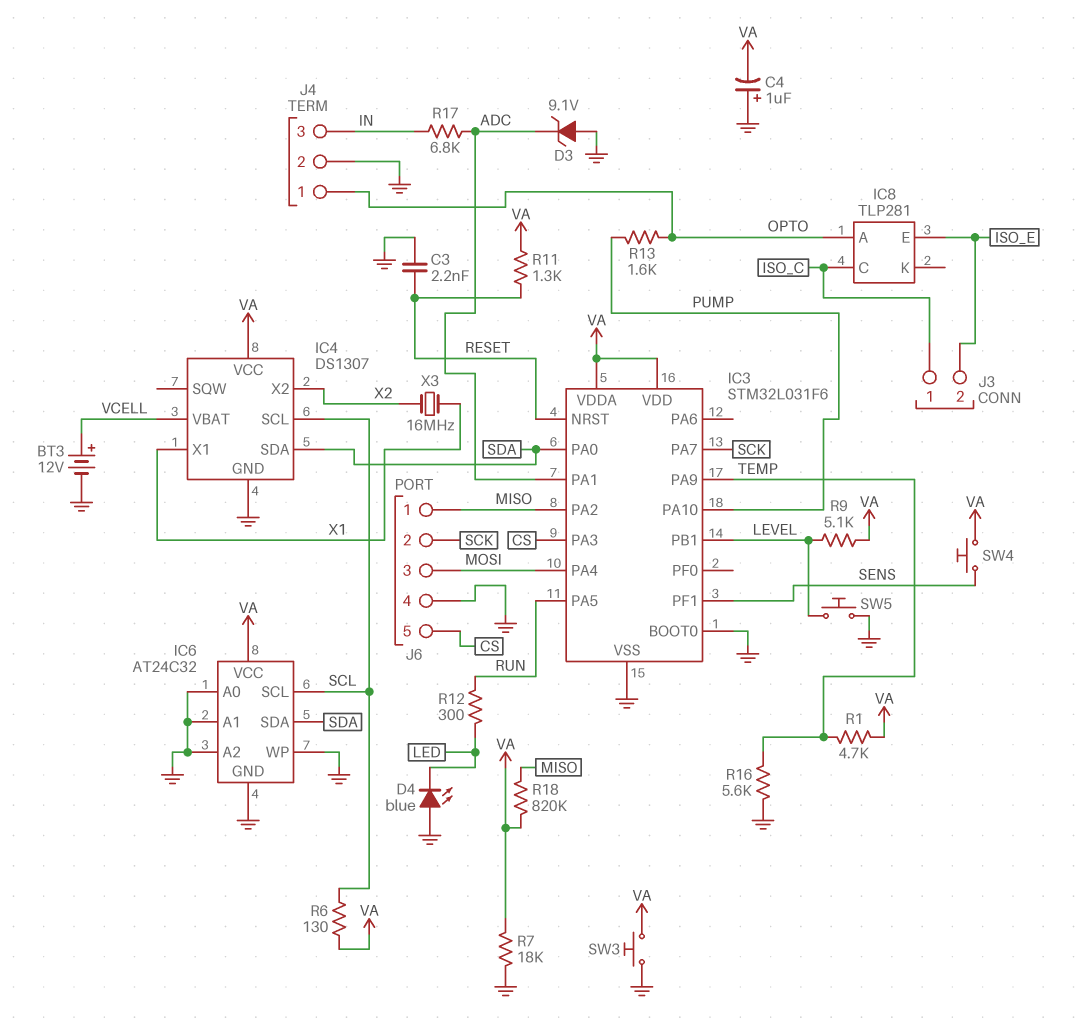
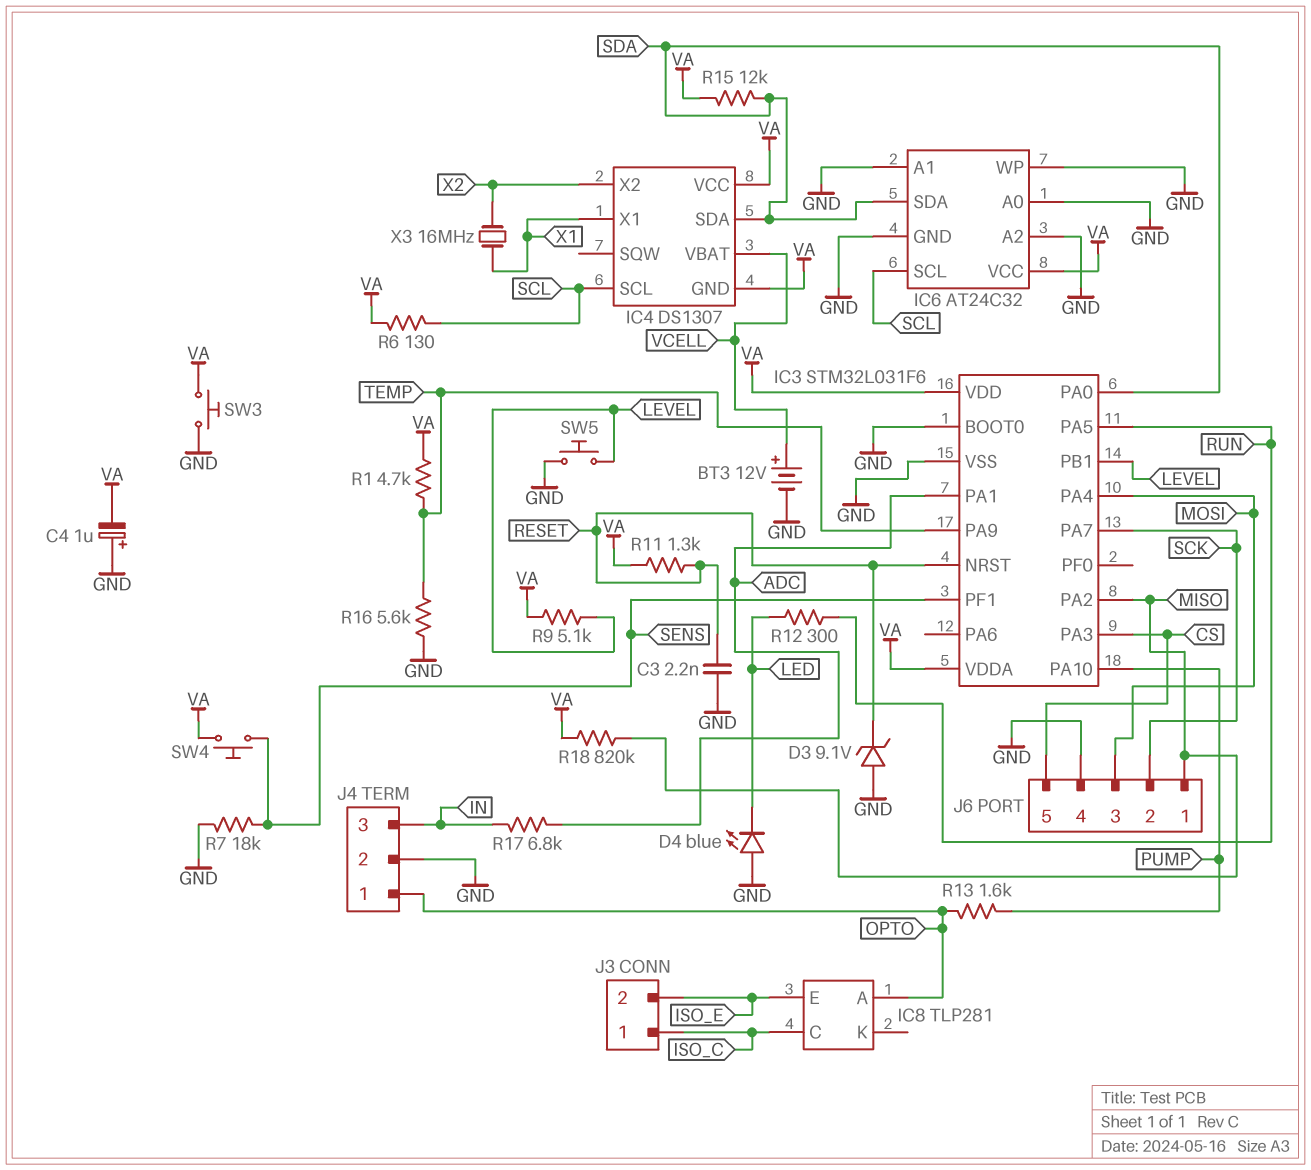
D3: zener 9.1V (A GND, K ADC) -> zener 9.1V (A GND, K RESET)
IC4 pin GND: GND -> VA
R7: 18k (GND, VA) -> 18k (GND, SENS)
R15: none -> 12k (SDA, VA)

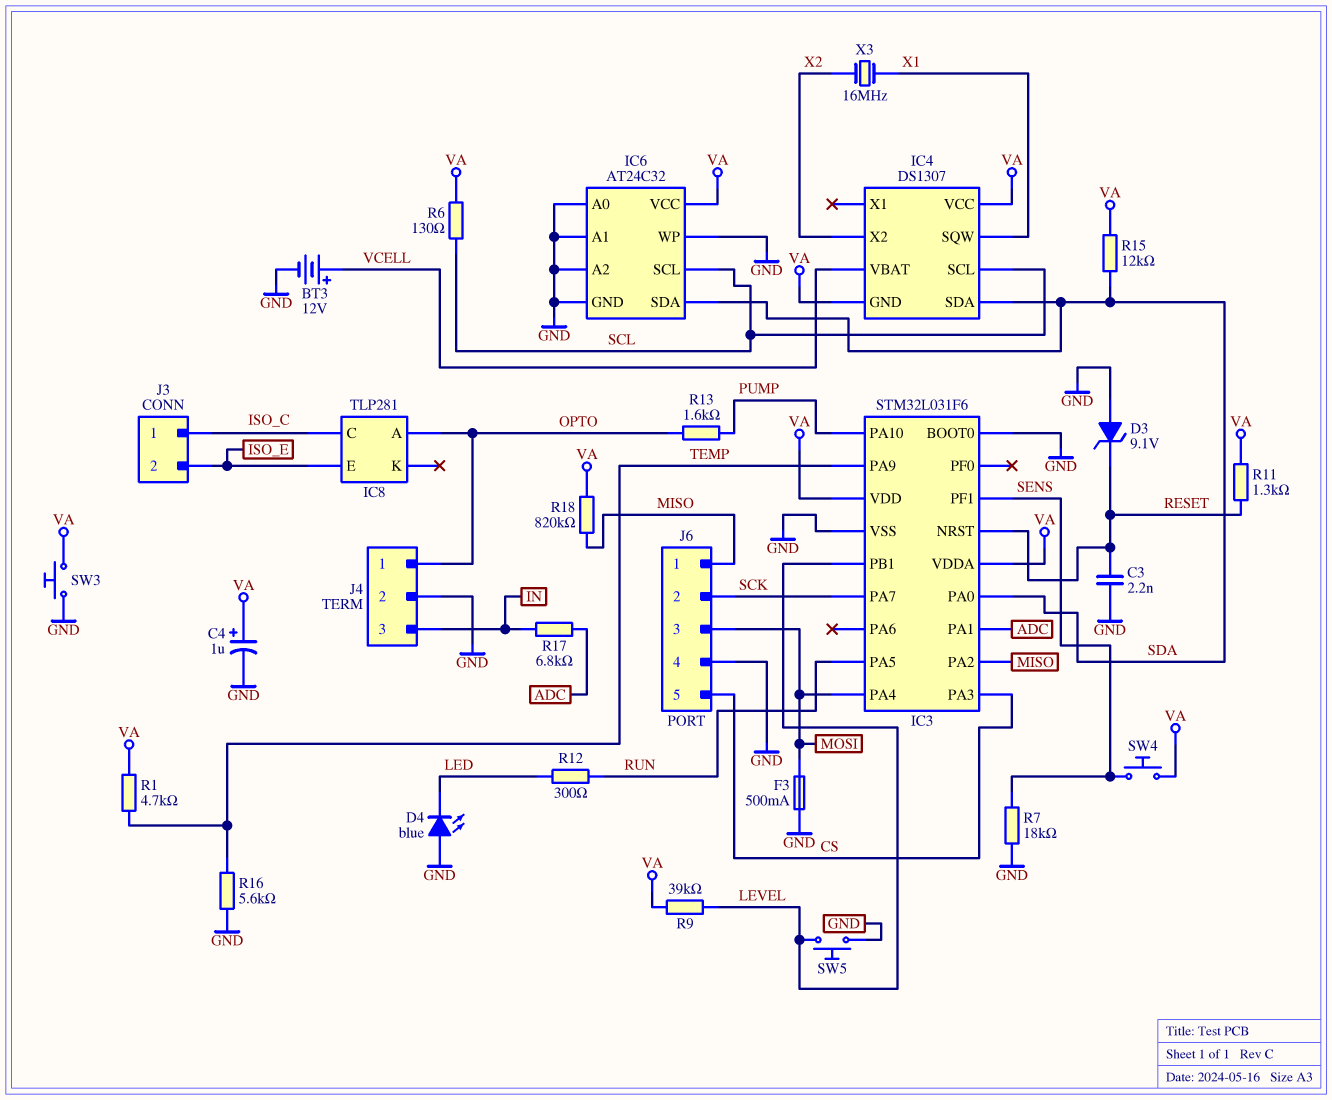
C4: 1uF (plus GND, minus VA) -> 1uF (plus VA, minus GND)
F3: none -> 500mA (GND, MOSI)
IC4 pin SQW: none -> X1
IC4 pin X1: X1 -> none
R9: 5.1k (LEVEL, VA) -> 39k (LEVEL, VA)

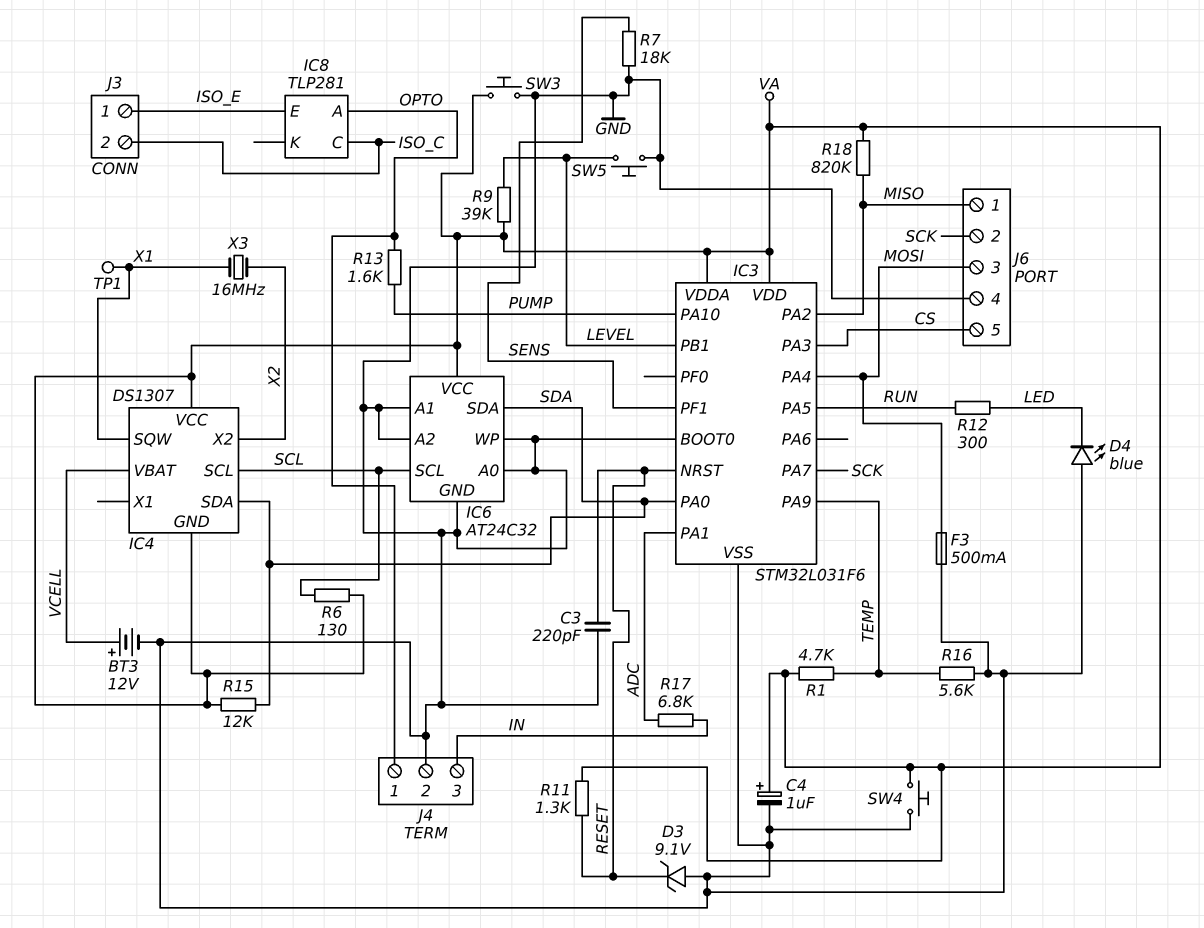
C3: 2.2nF (GND, RESET) -> 220pF (GND, RESET)
J3 pin 1: ISO_C -> ISO_E
J3 pin 2: ISO_E -> ISO_C
SW4: button (SENS, VA) -> button (GND, VA)
TP1: none -> test point (X1)

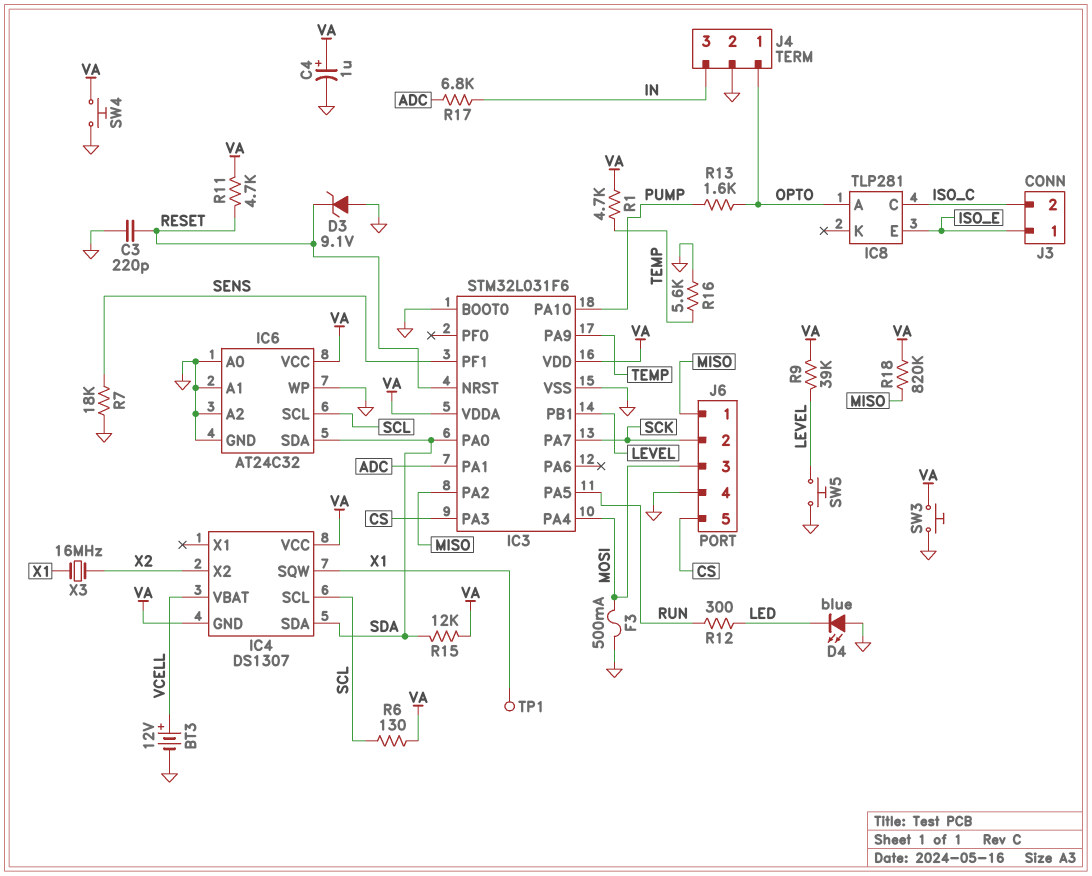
R11: 1.3k (RESET, VA) -> 4.7k (RESET, VA)

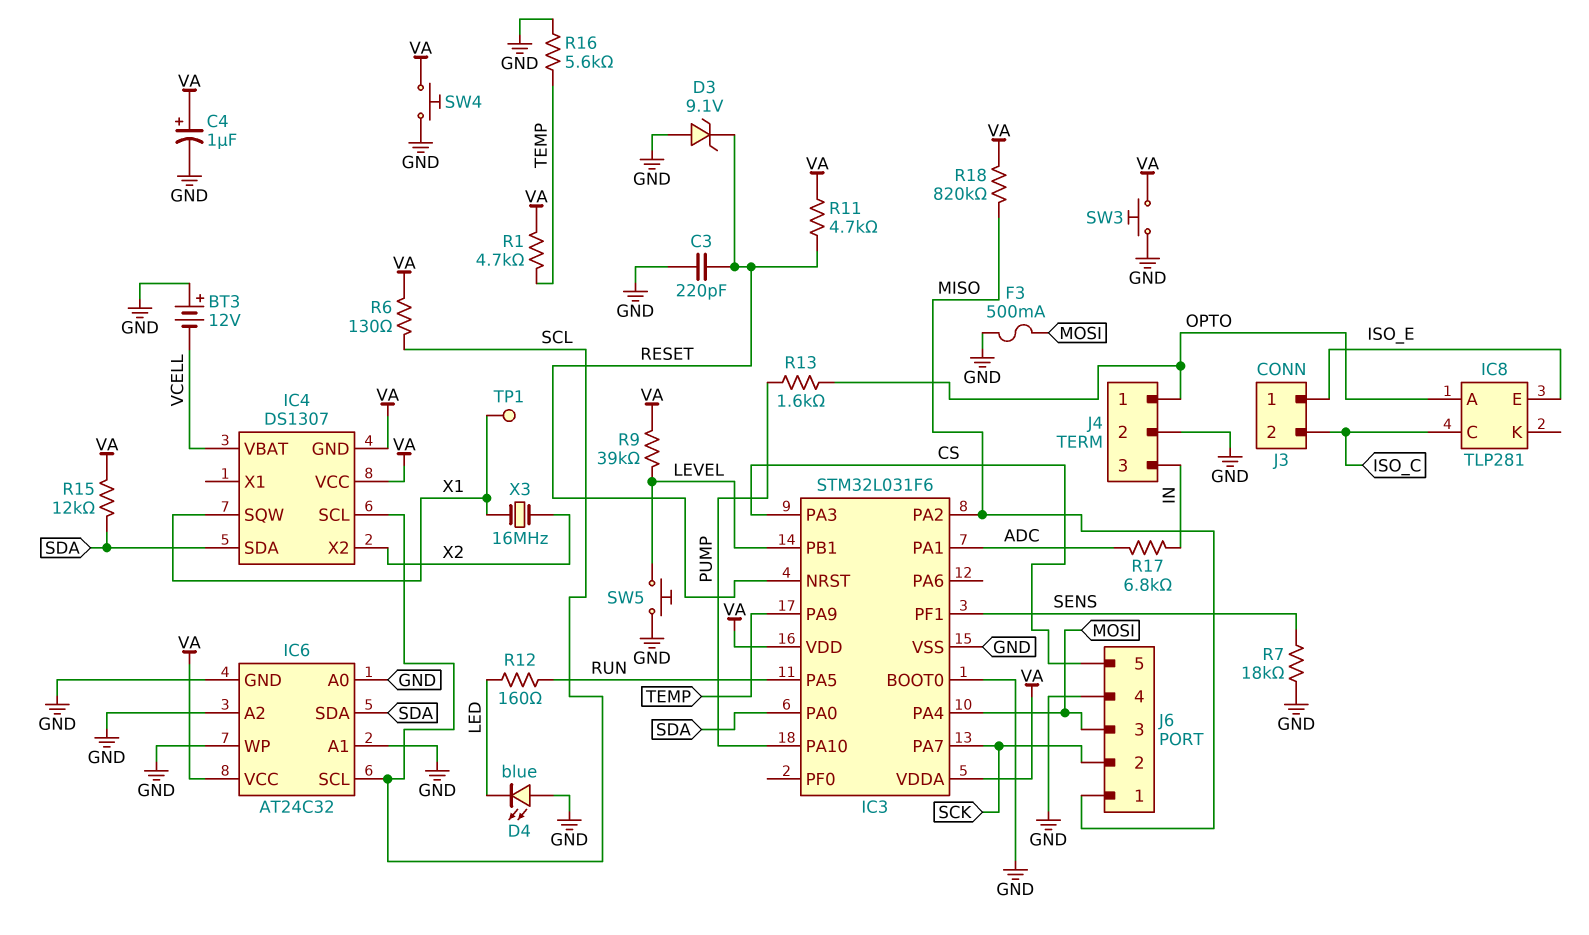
BT3: 12V (plus VCELL, minus GND) -> 12V (plus GND, minus VCELL)
R12: 300 (LED, RUN) -> 160 (LED, RUN)

